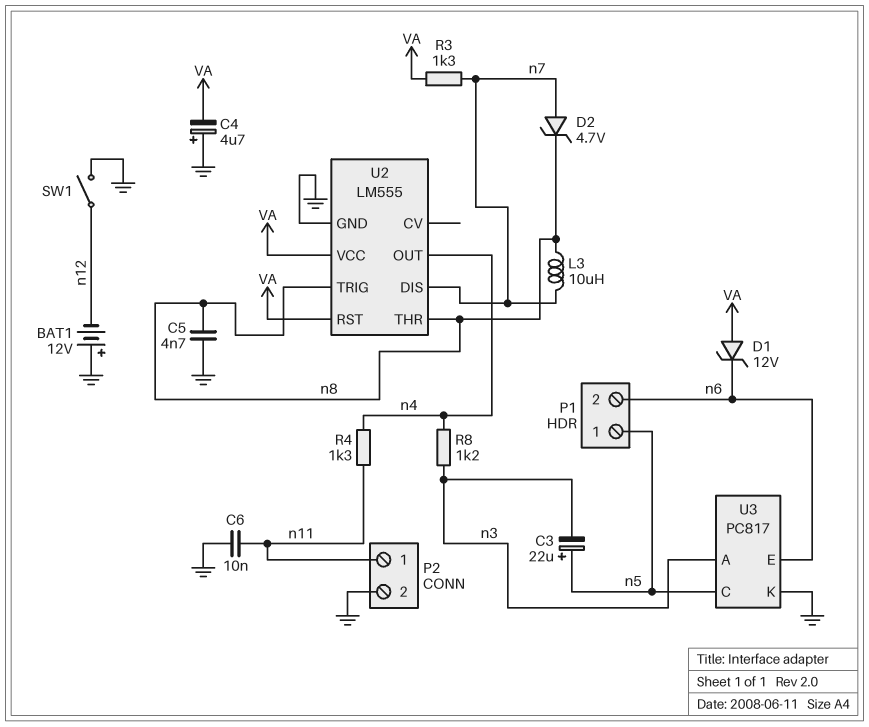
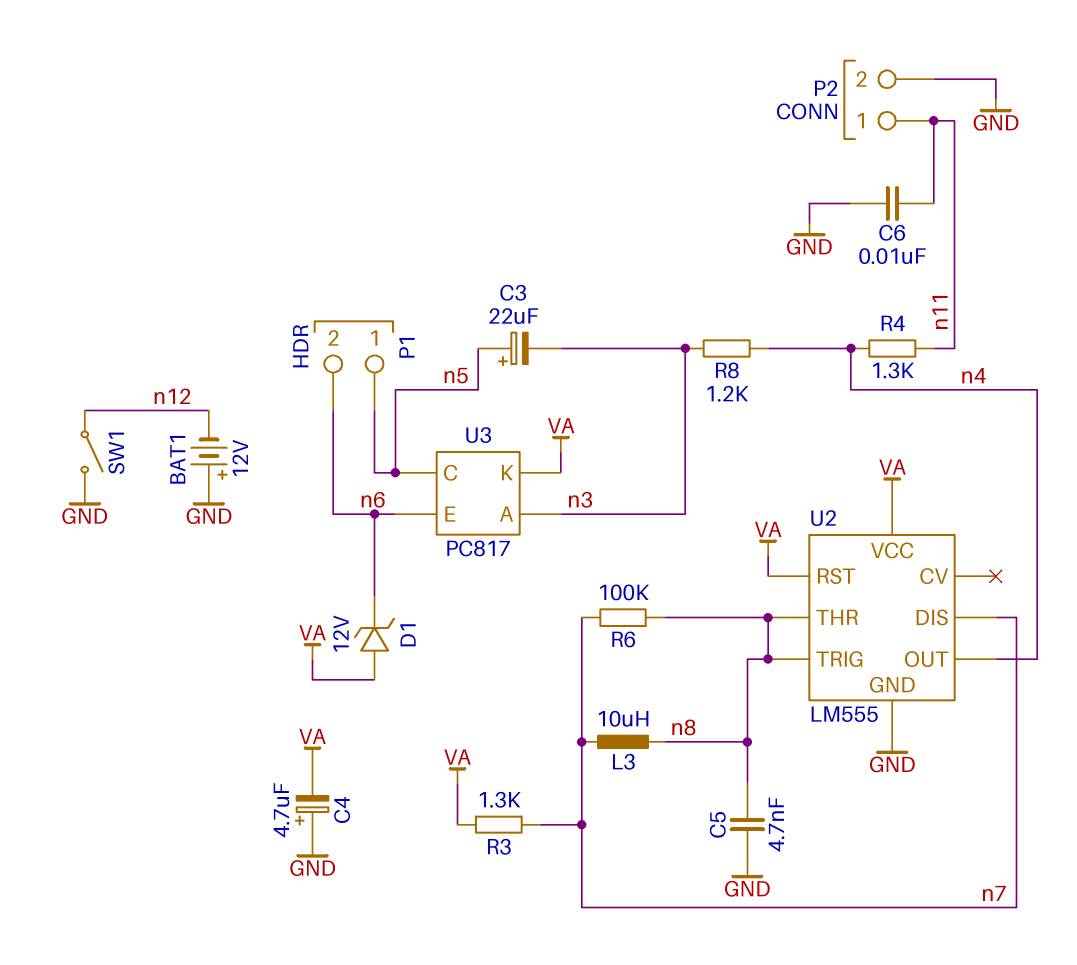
D2: zener 4.7V (A n7, K n8) -> none
R6: none -> 100k (n7, n8)
U3 pin K: GND -> VA

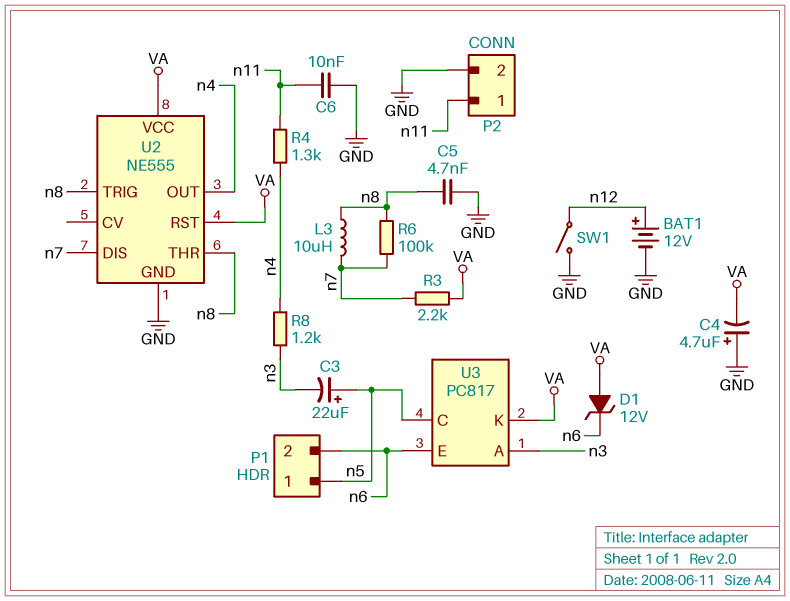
BAT1: 12V (plus GND, minus n12) -> 12V (plus n12, minus GND)
R3: 1.3k (VA, n7) -> 2.2k (VA, n7)
U2: LM555 -> NE555

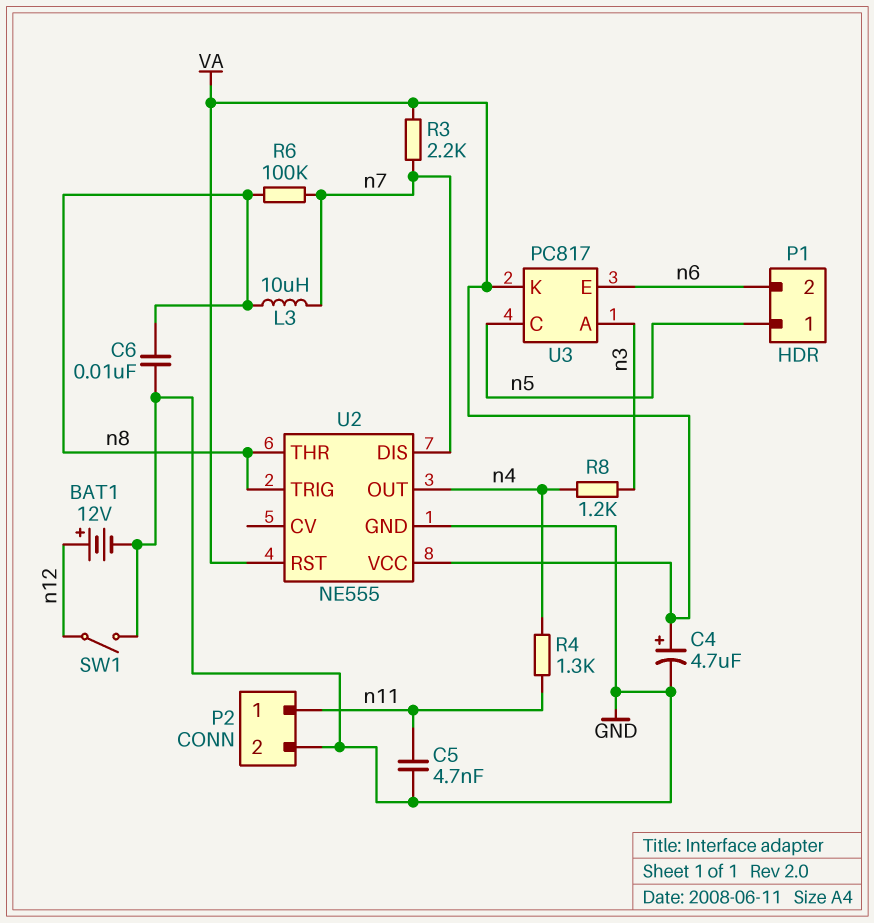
C3: 22uF (plus n5, minus n3) -> none
C4: 4.7uF (plus GND, minus VA) -> 4.7uF (plus VA, minus GND)
C5: 4.7nF (GND, n8) -> 4.7nF (GND, n11)
C6: 10nF (GND, n11) -> 10nF (GND, n8)
D1: zener 12V (A VA, K n6) -> none

